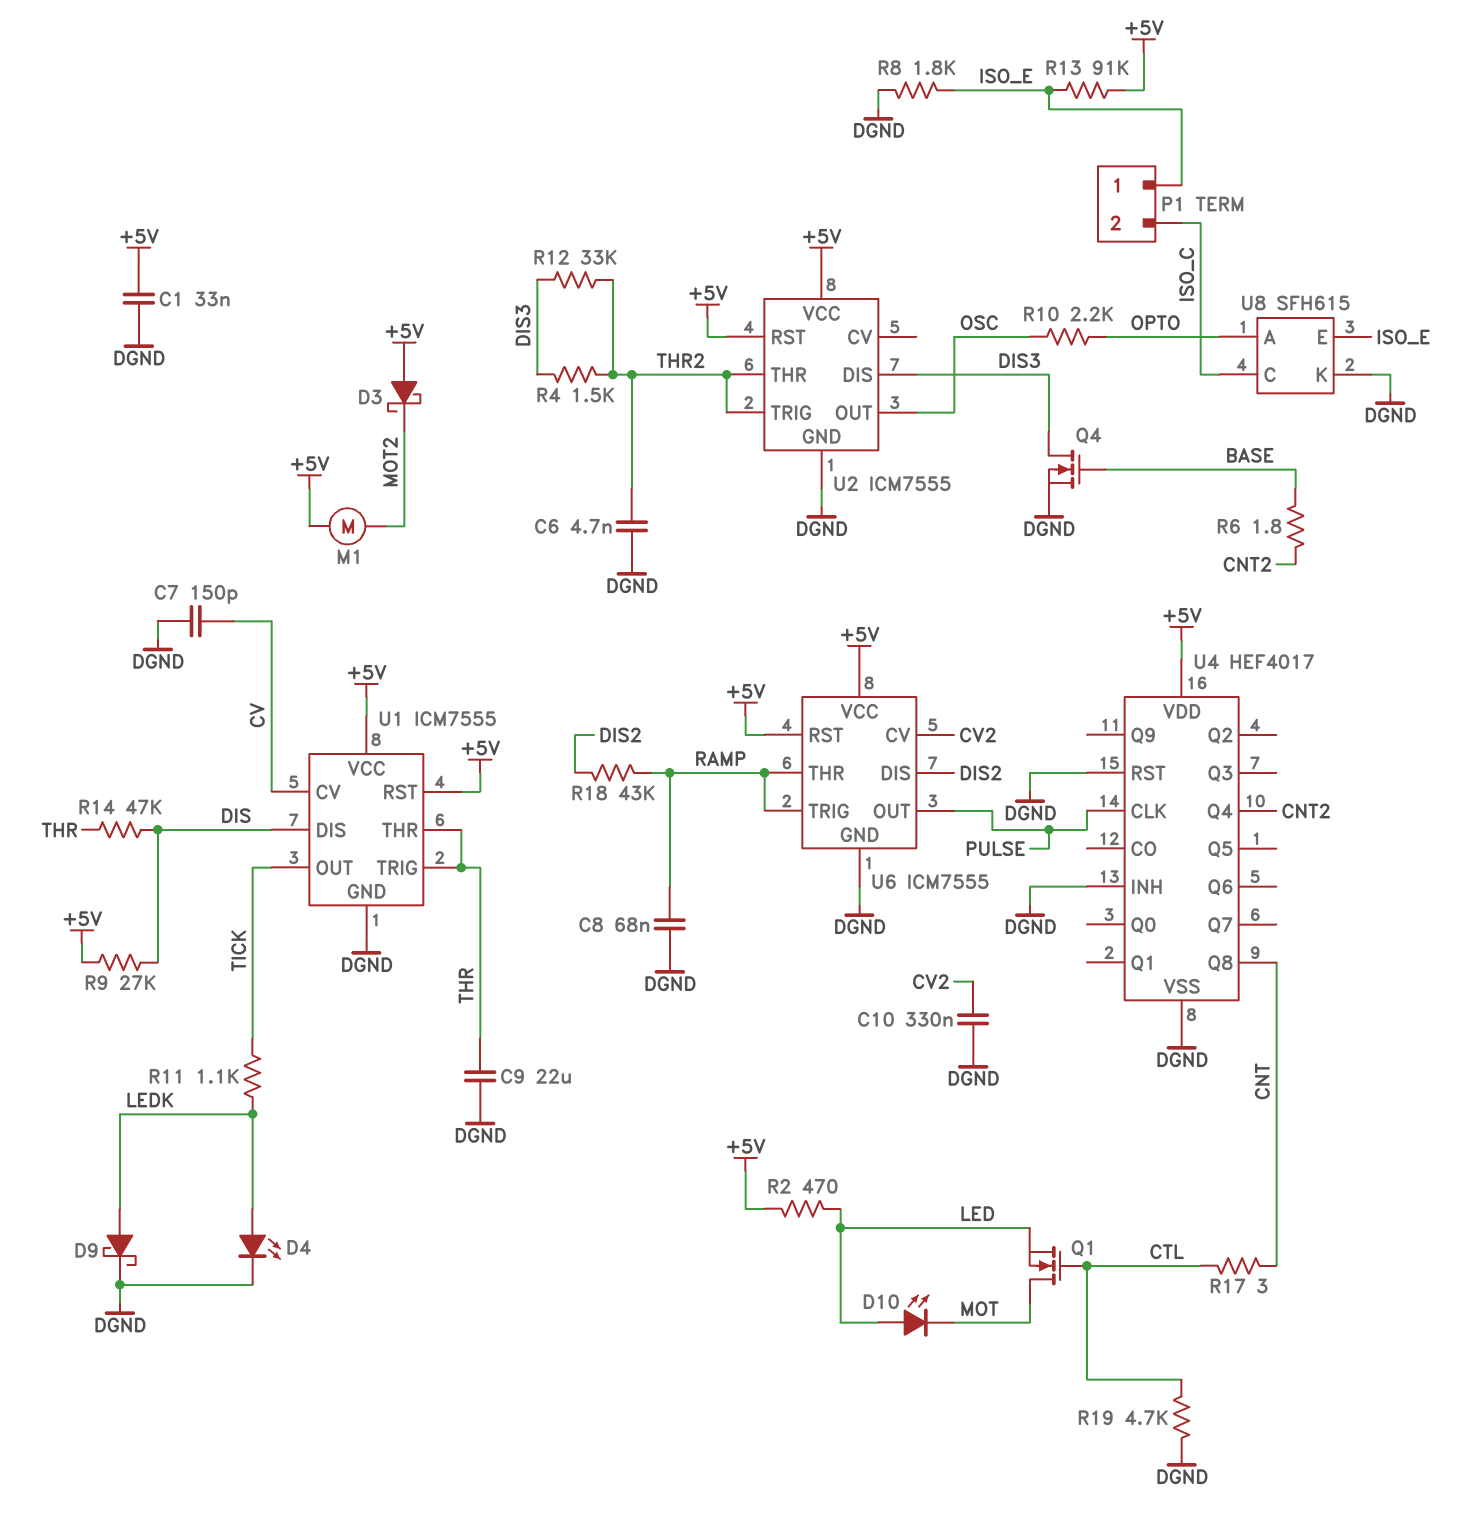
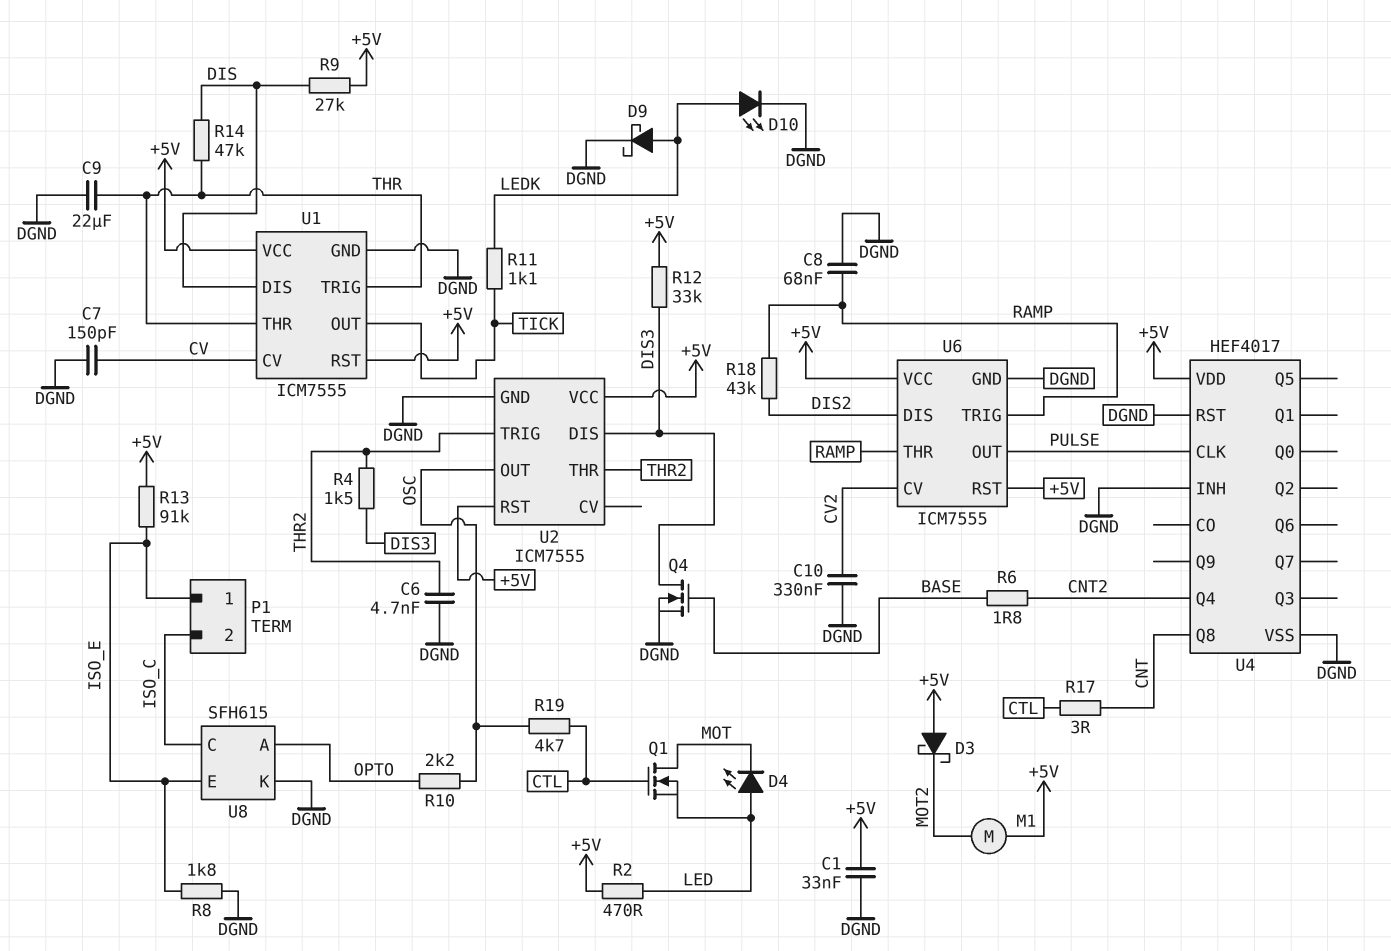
D4: LED (A LEDK, K DGND) -> LED (A LED, K MOT)
D10: LED (A LED, K MOT) -> LED (A LEDK, K DGND)
R12: 33k (DIS3, THR2) -> 33k (+5V, DIS3)
R19: 4.7k (CTL, DGND) -> 4.7k (CTL, OSC)

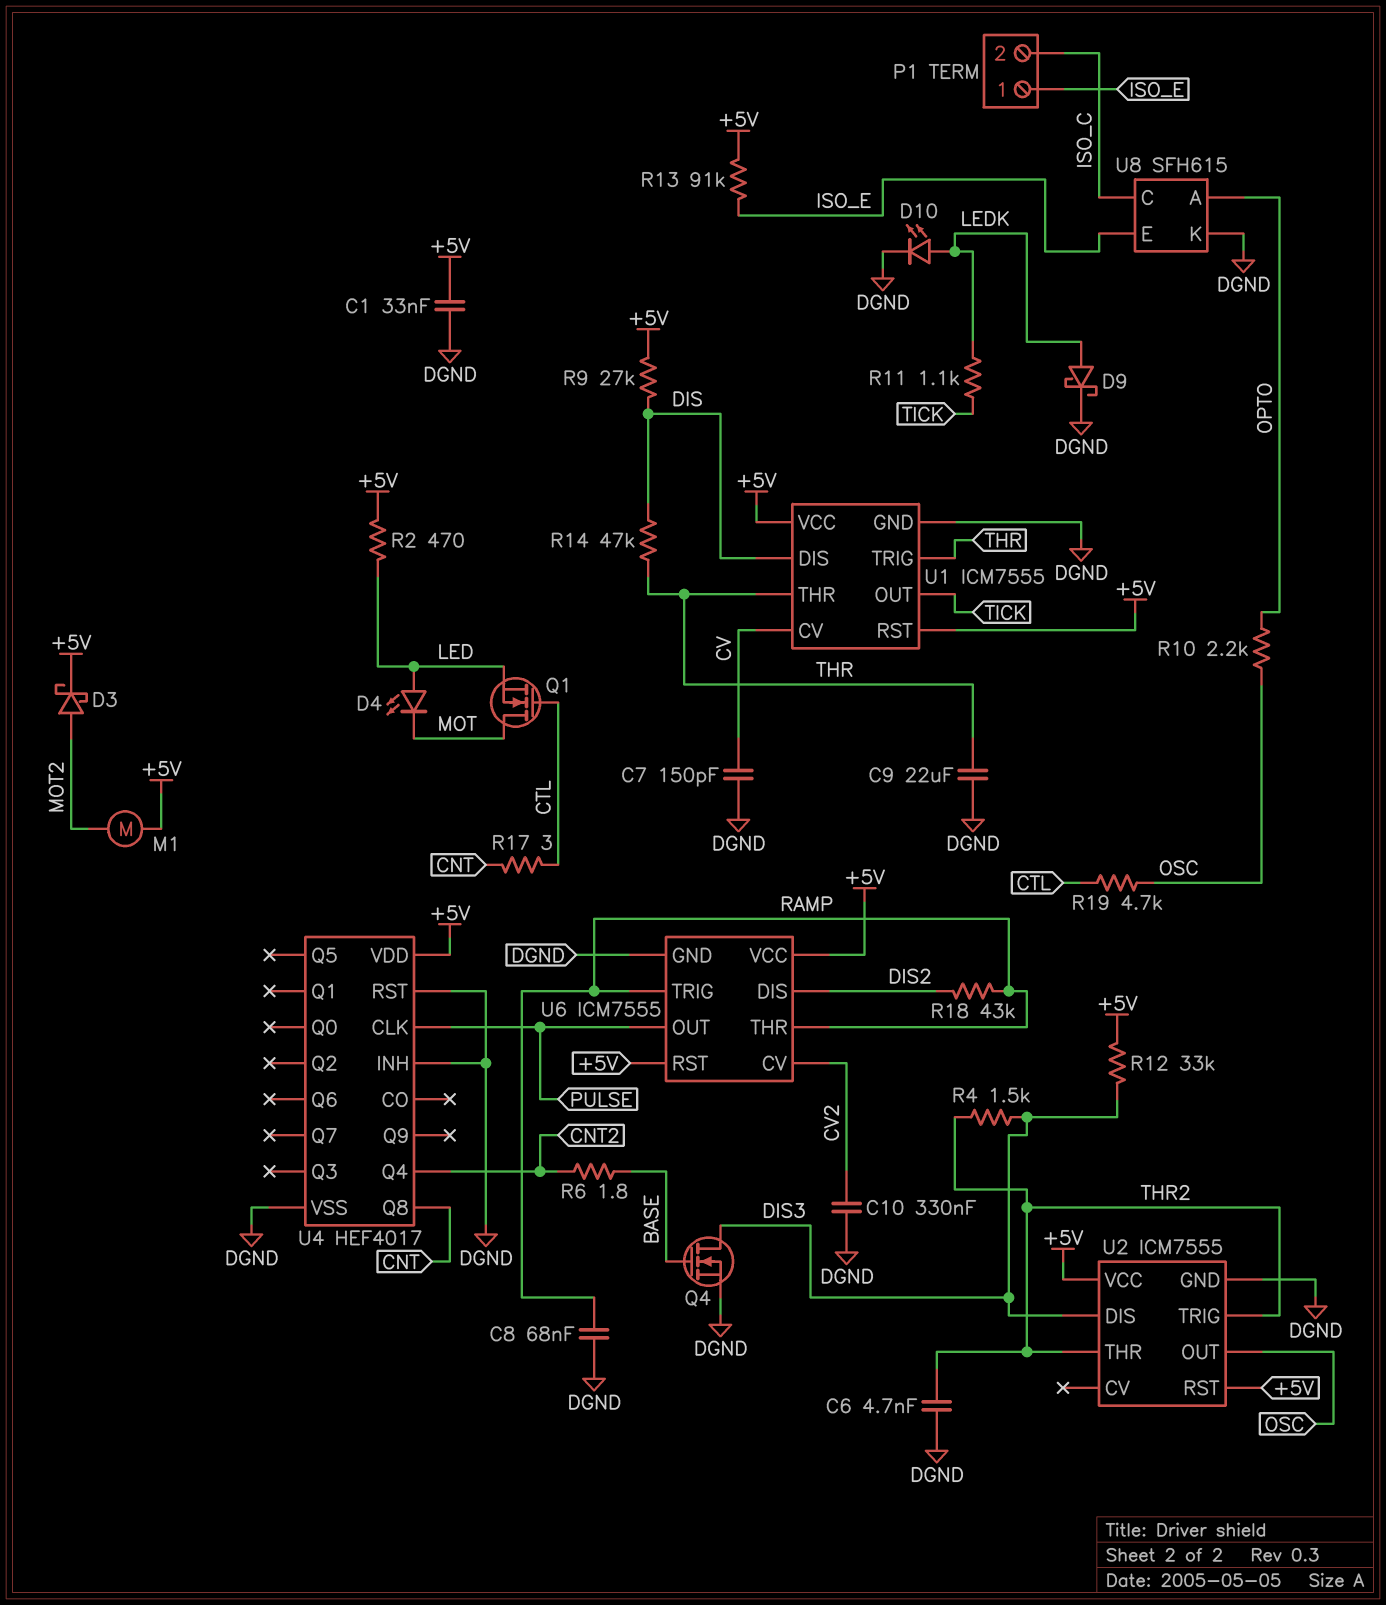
D3: schottky (A +5V, K MOT2) -> schottky (A MOT2, K +5V)
R8: 1.8k (DGND, ISO_E) -> none

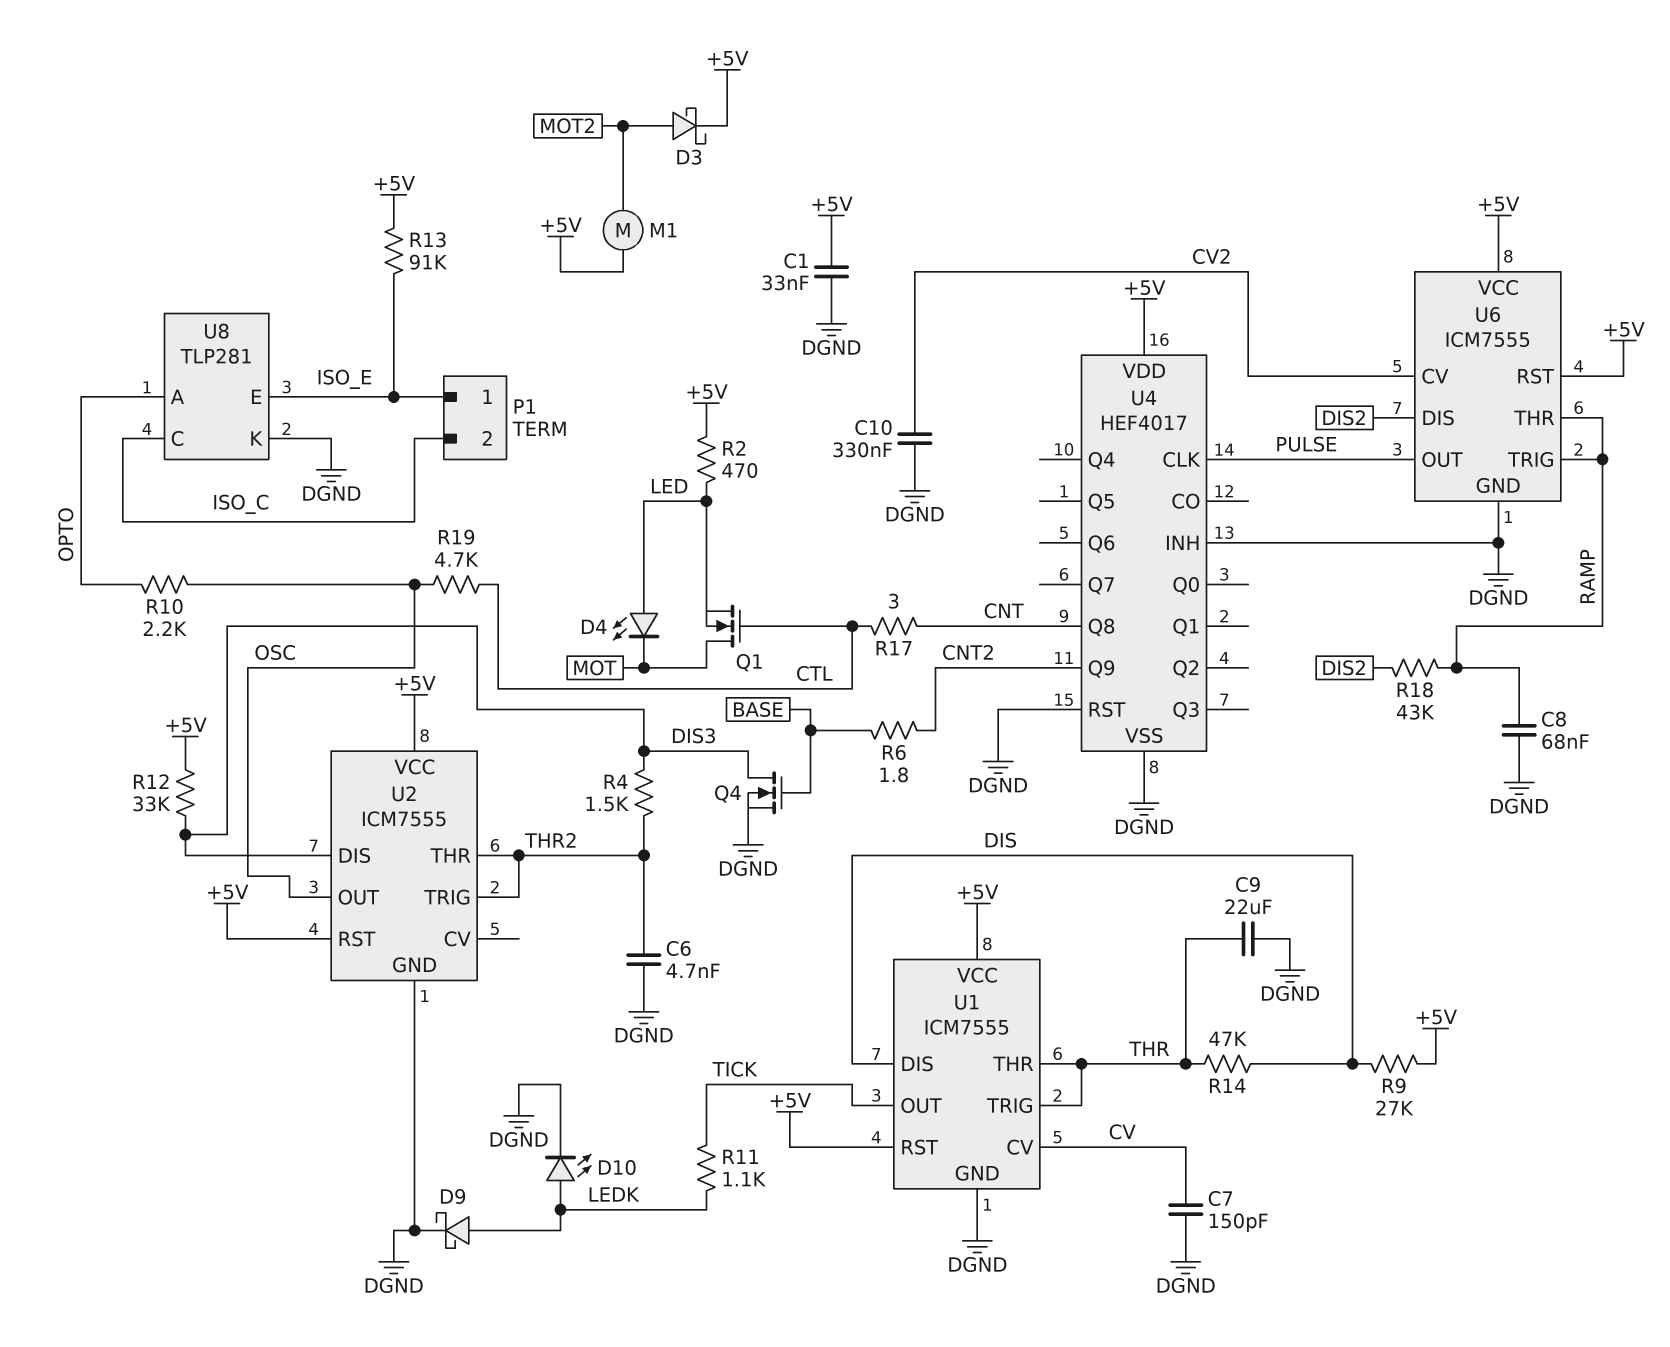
U4 pin Q4: CNT2 -> none
U4 pin Q9: none -> CNT2
U8: SFH615 -> TLP281

